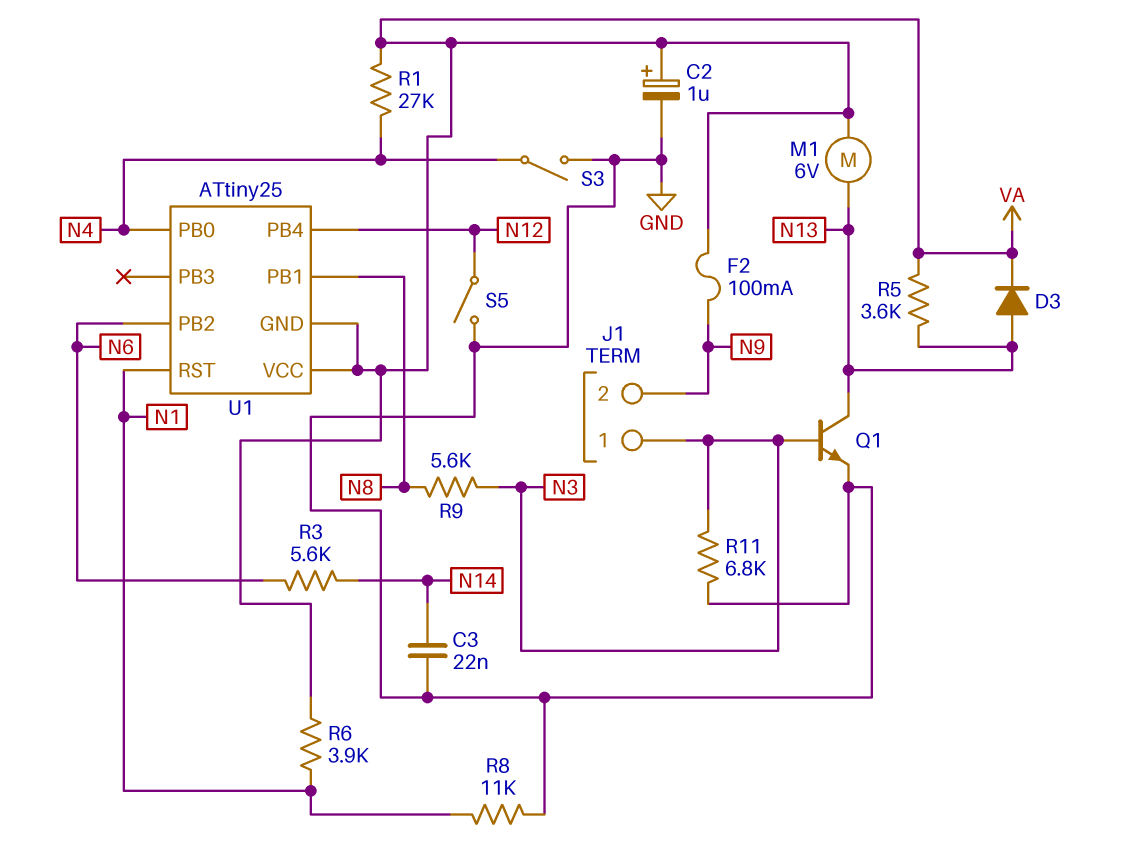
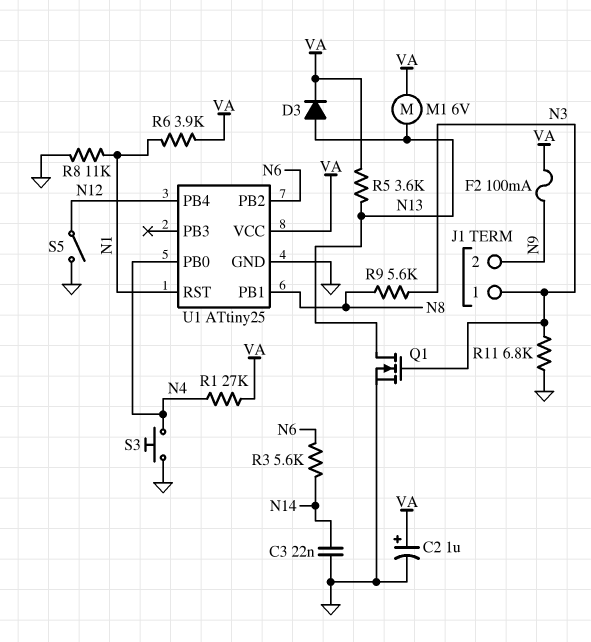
Q1: NPN (B N3, C N13, E GND) -> NMOS (G N3, D N13, S GND)
S3: switch (GND, N4) -> button (GND, N4)
U1 pin GND: VA -> GND

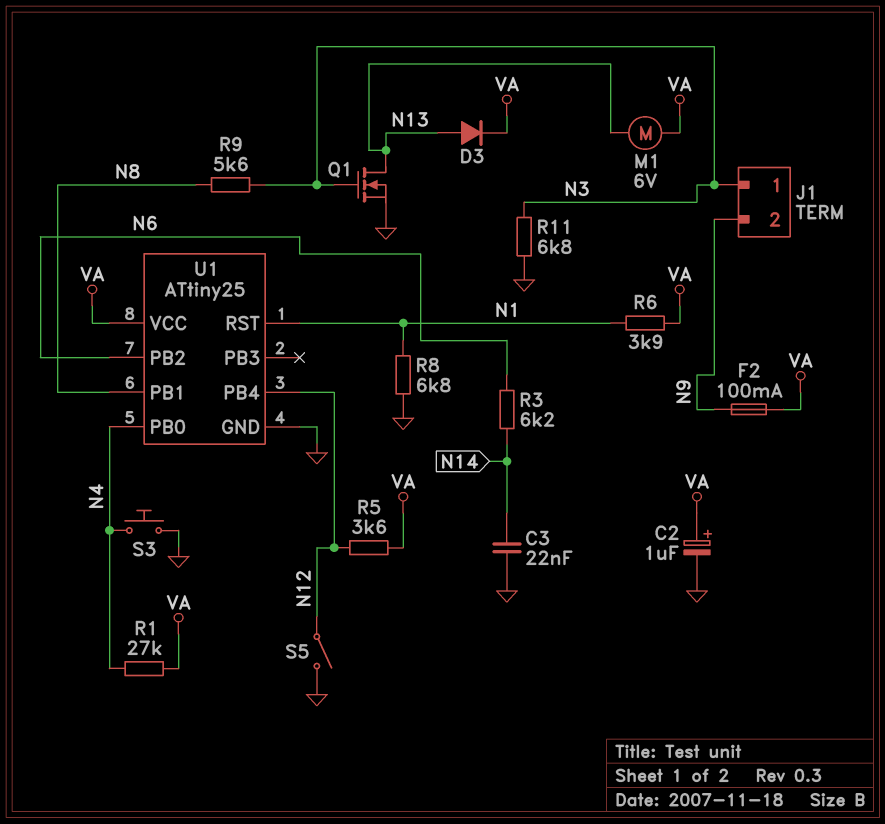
R3: 5.6k (N6, N14) -> 6.2k (N6, N14)
R5: 3.6k (N13, VA) -> 3.6k (N12, VA)
R8: 11k (GND, N1) -> 6.8k (GND, N1)

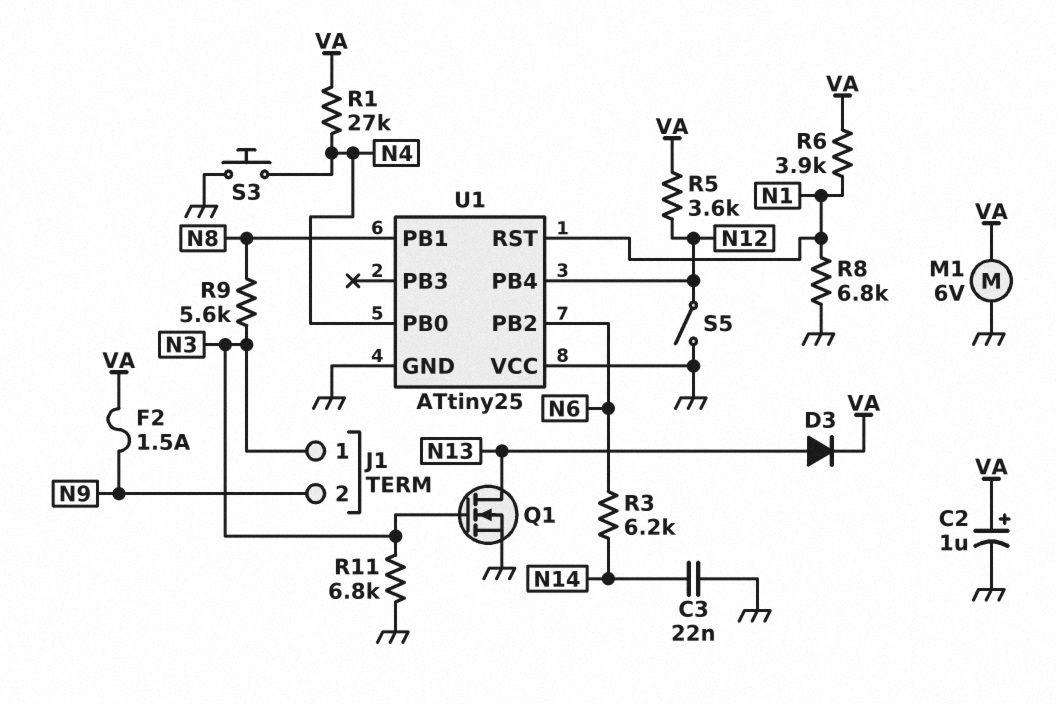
F2: 100mA (N9, VA) -> 1.5A (N9, VA)
M1: motor 6V (N13, VA) -> motor 6V (GND, VA)
U1 pin VCC: VA -> GND

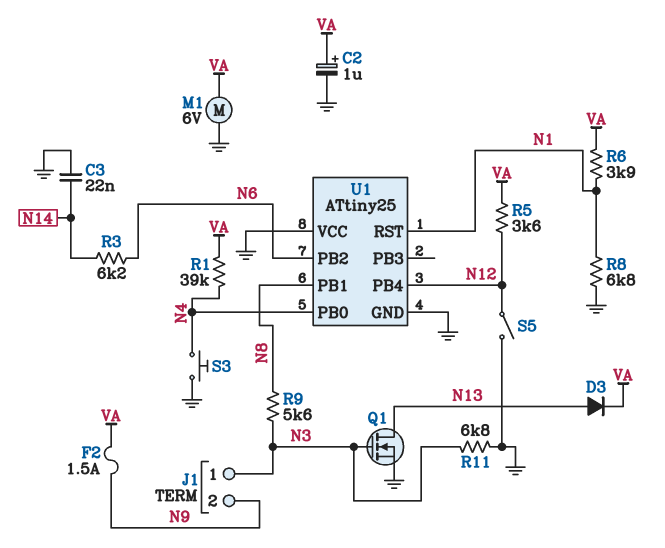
R1: 27k (N4, VA) -> 39k (N4, VA)

